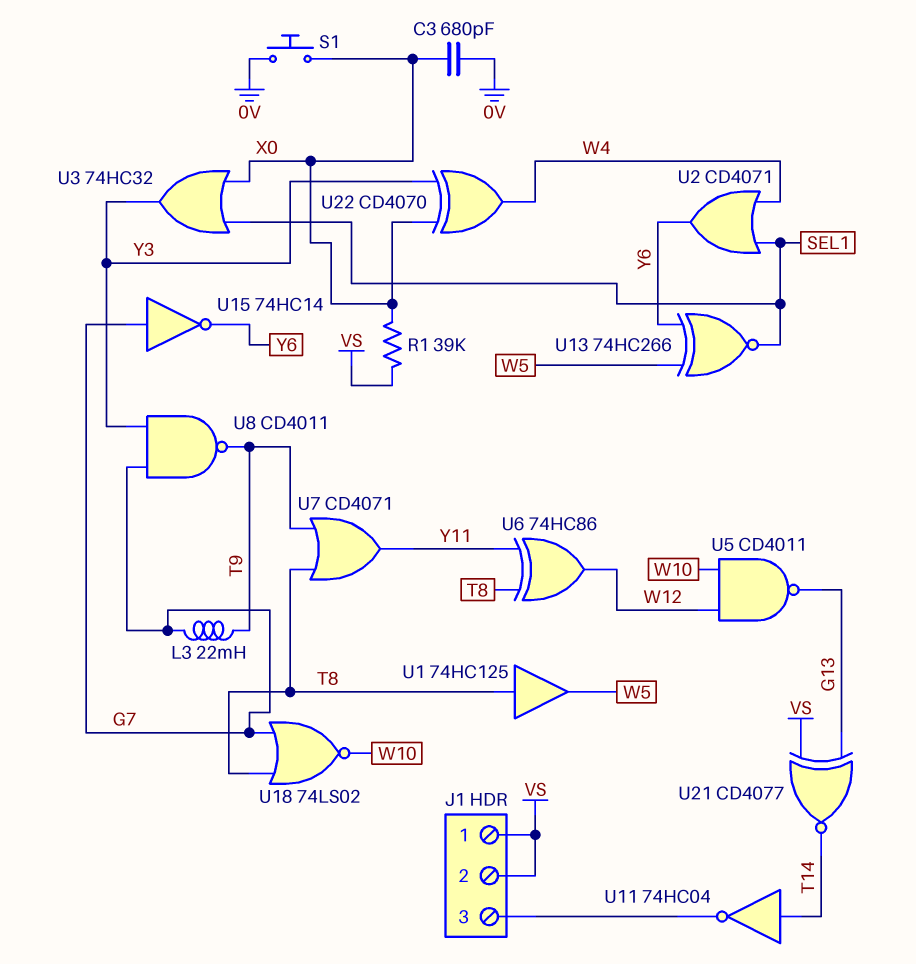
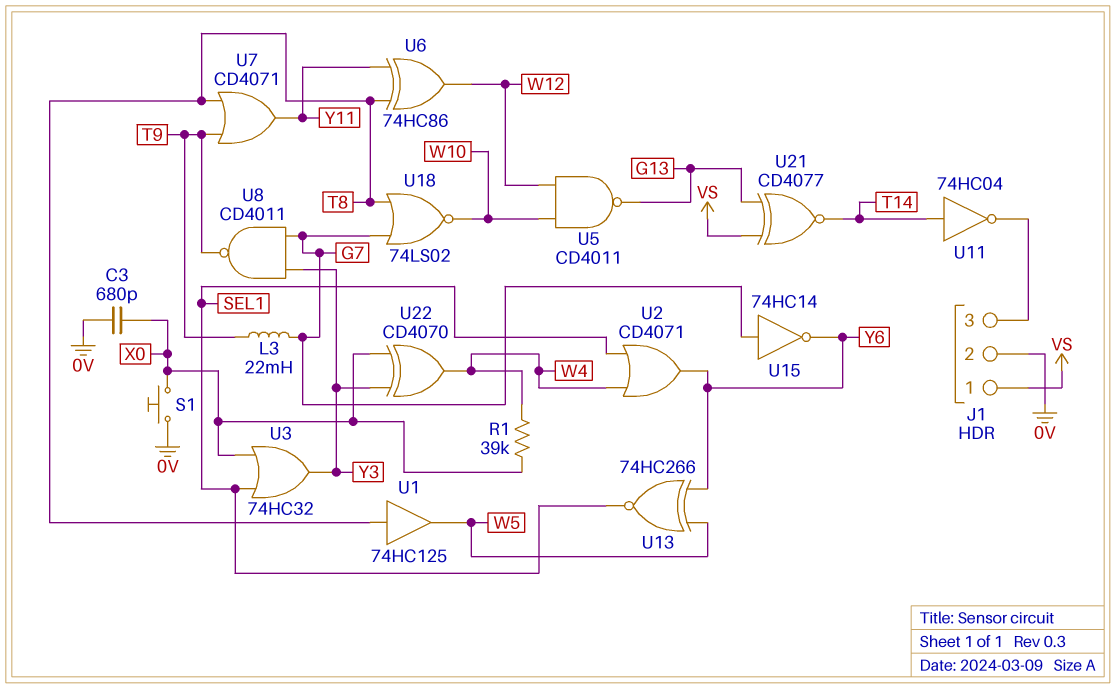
J1 pin 2: VS -> 0V
R1: 39k (VS, X0) -> 39k (W4, X0)

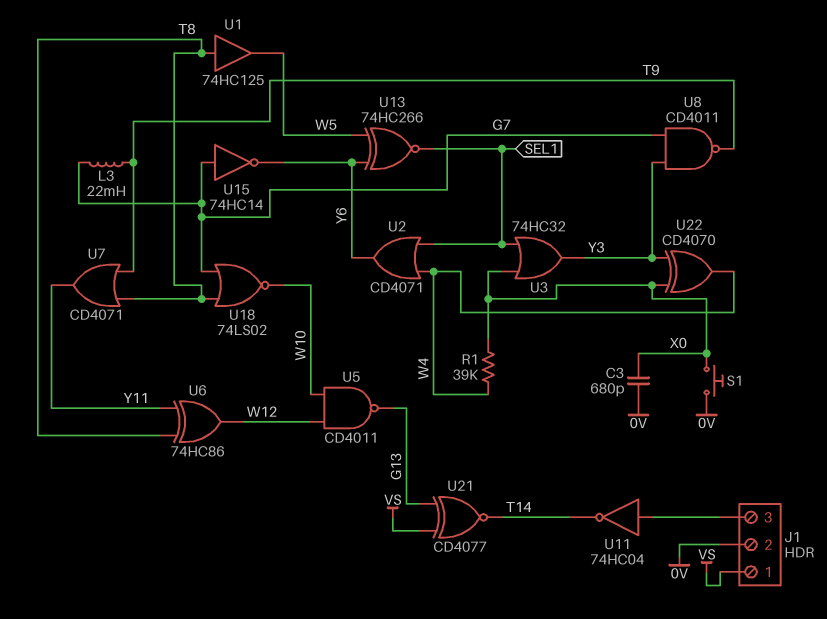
U11: NOT 74HC04 (in T14, out J1/3) -> NOT 74HC04 (in J1/3, out T14)

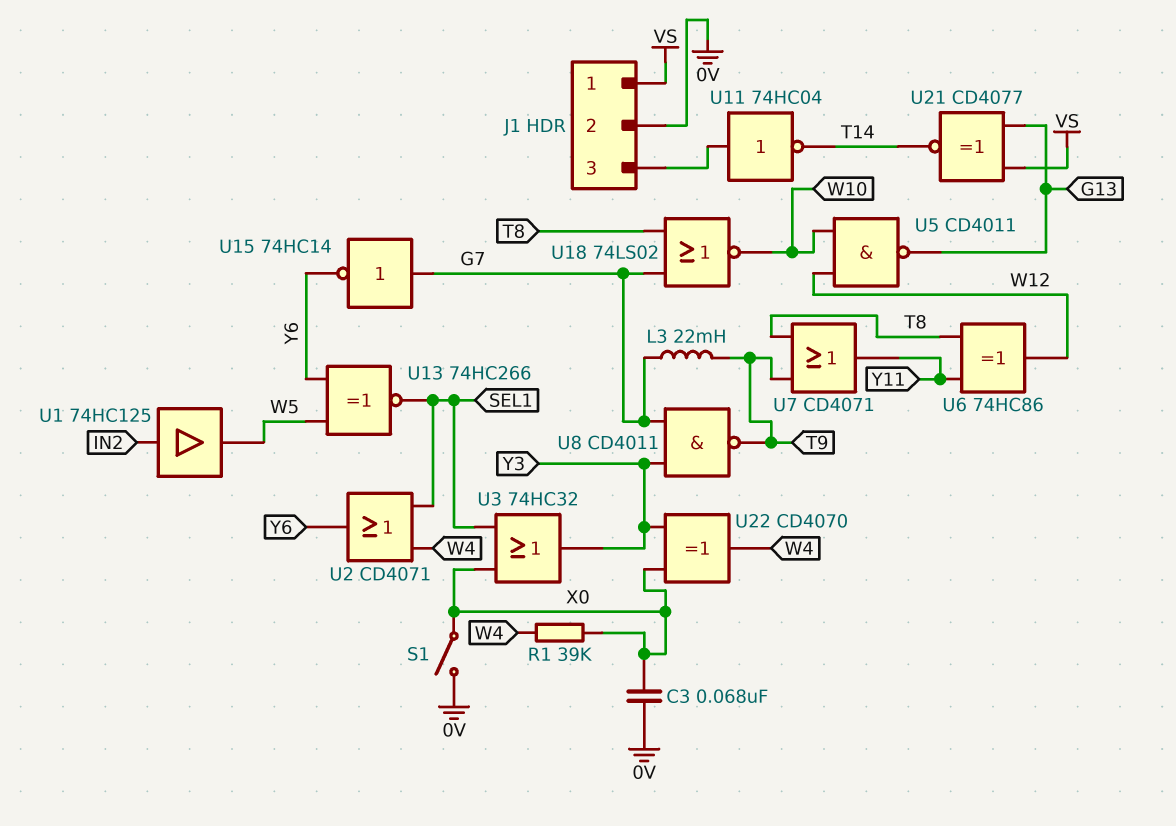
C3: 680pF (0V, X0) -> 68nF (0V, X0)
S1: button (0V, X0) -> switch (0V, X0)
U1: buffer 74HC125 (in T8, out W5) -> buffer 74HC125 (in IN2, out W5)

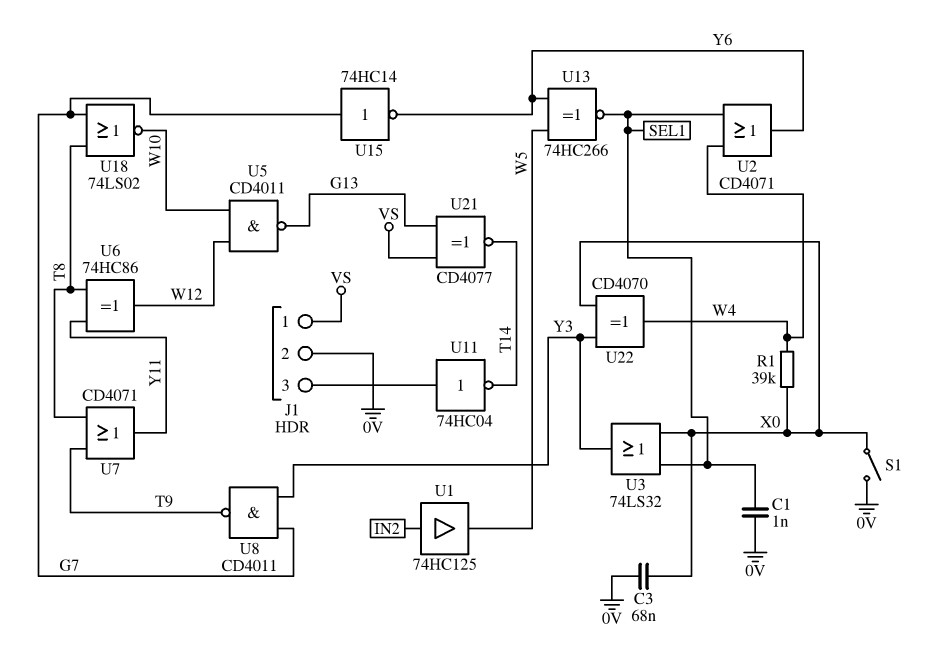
C1: none -> 1nF (0V, SEL1)
L3: 22mH (G7, T9) -> none
U3: OR 74HC32 (in SEL1, in X0, out Y3) -> OR 74LS32 (in SEL1, in X0, out Y3)

